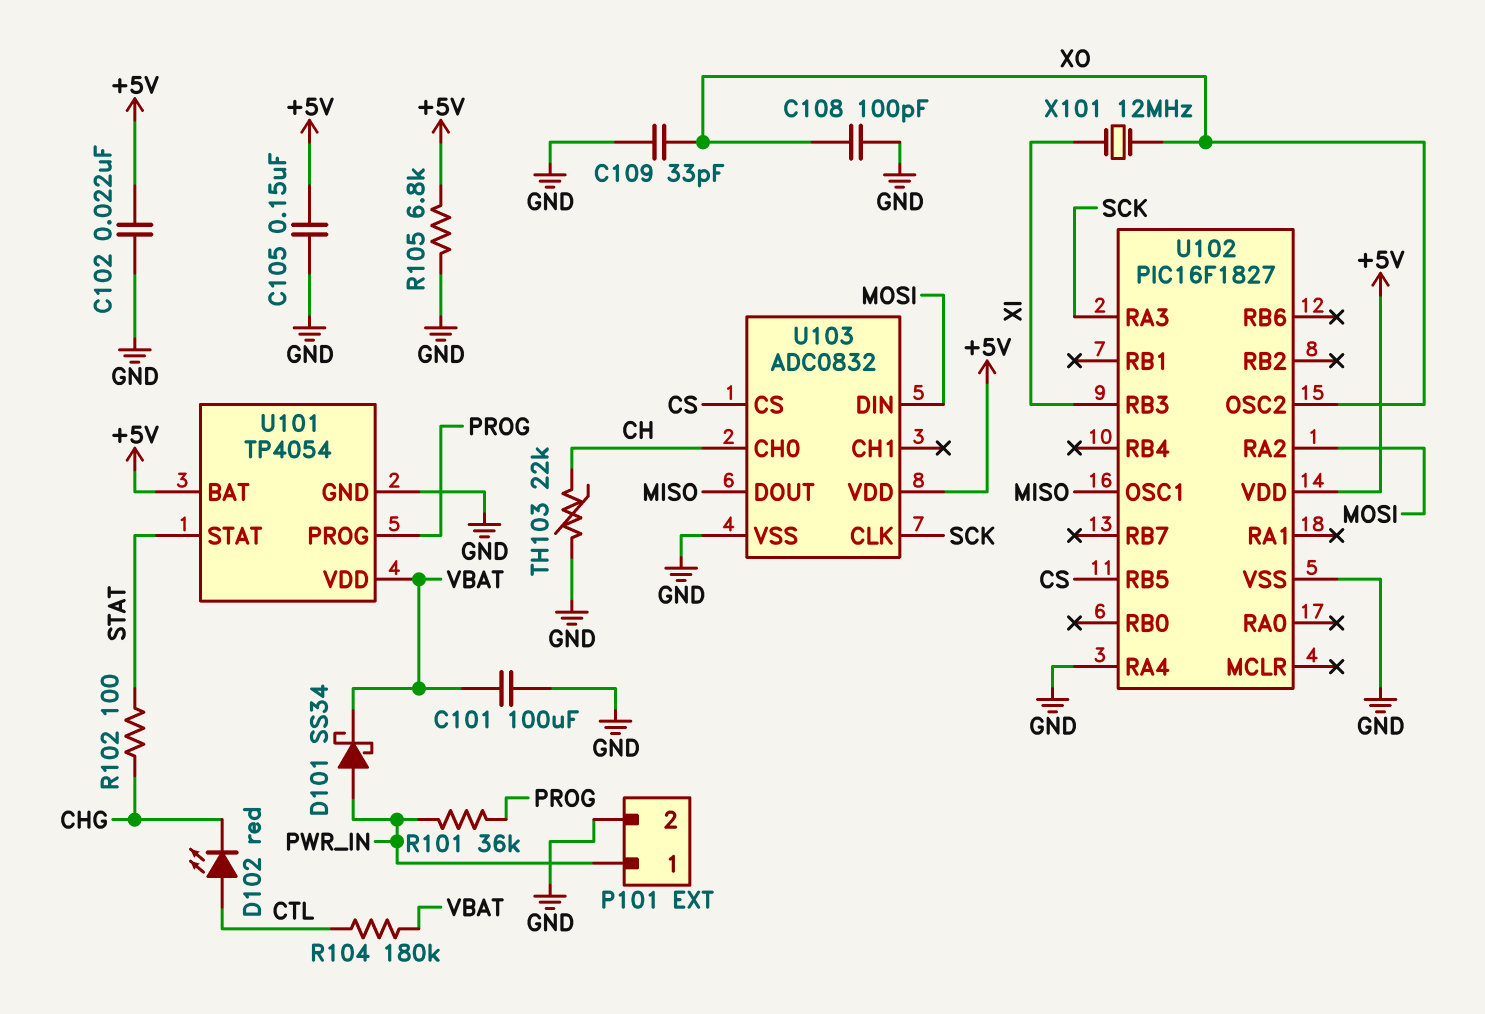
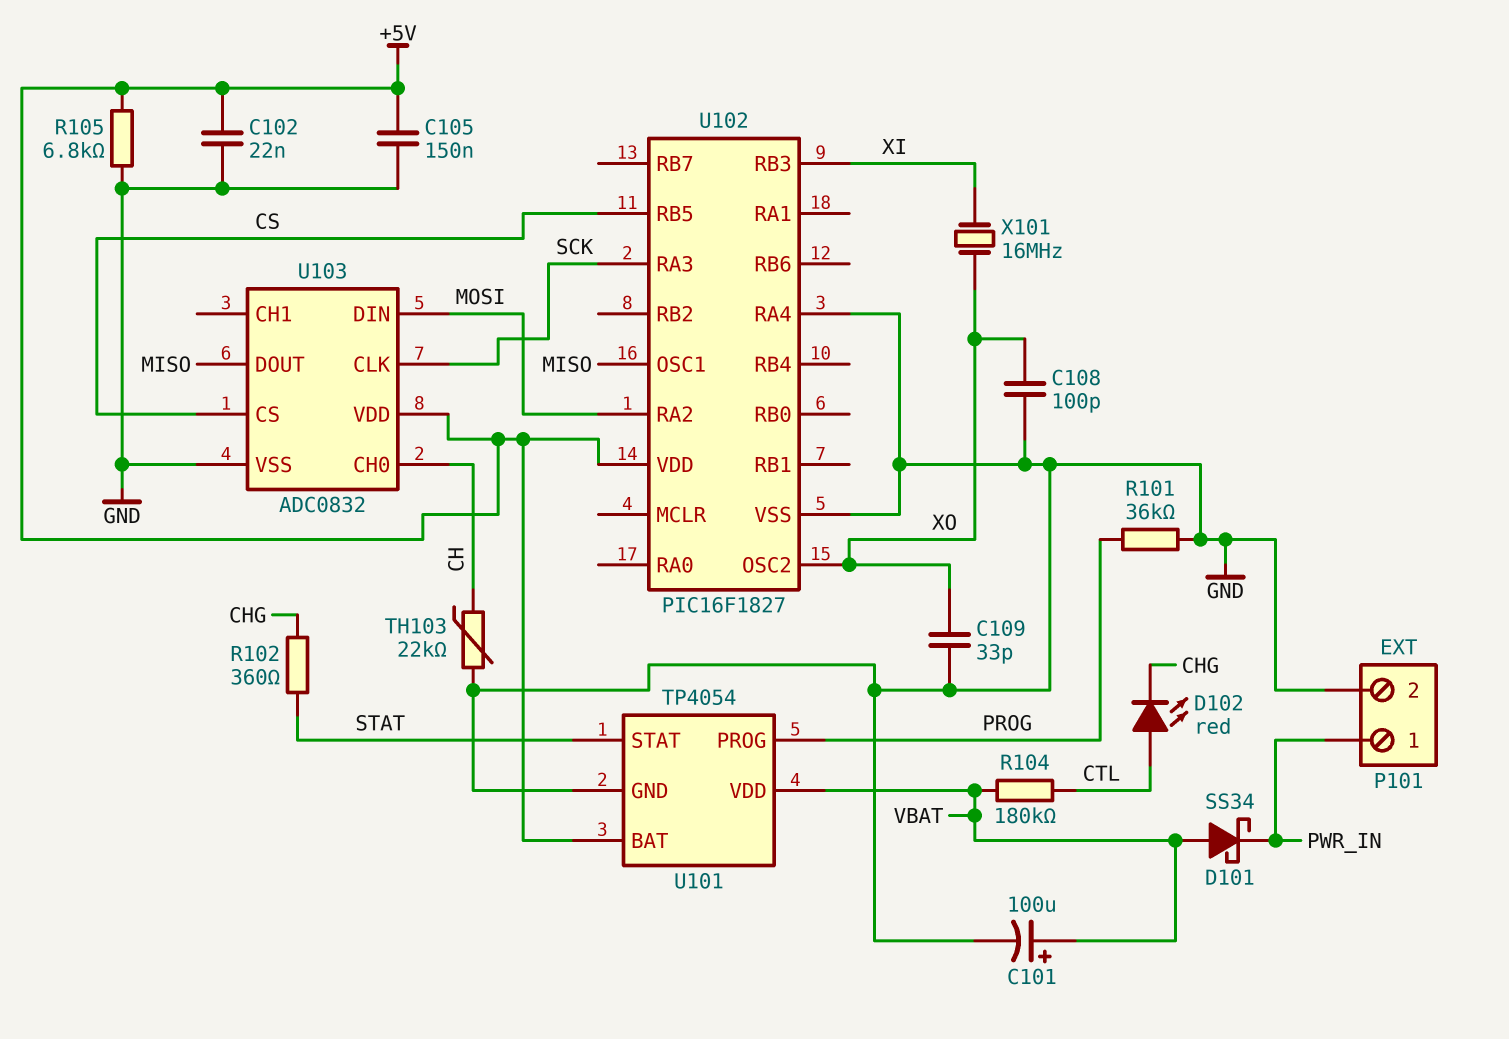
C101: 100uF (GND, VBAT) -> 100uF (plus VBAT, minus GND)
D101: schottky SS34 (A PWR_IN, K VBAT) -> schottky SS34 (A VBAT, K PWR_IN)
R101: 36k (PROG, PWR_IN) -> 36k (GND, PROG)
R102: 100 (CHG, STAT) -> 360 (CHG, STAT)
X101: 12MHz (XI, XO) -> 16MHz (XI, XO)

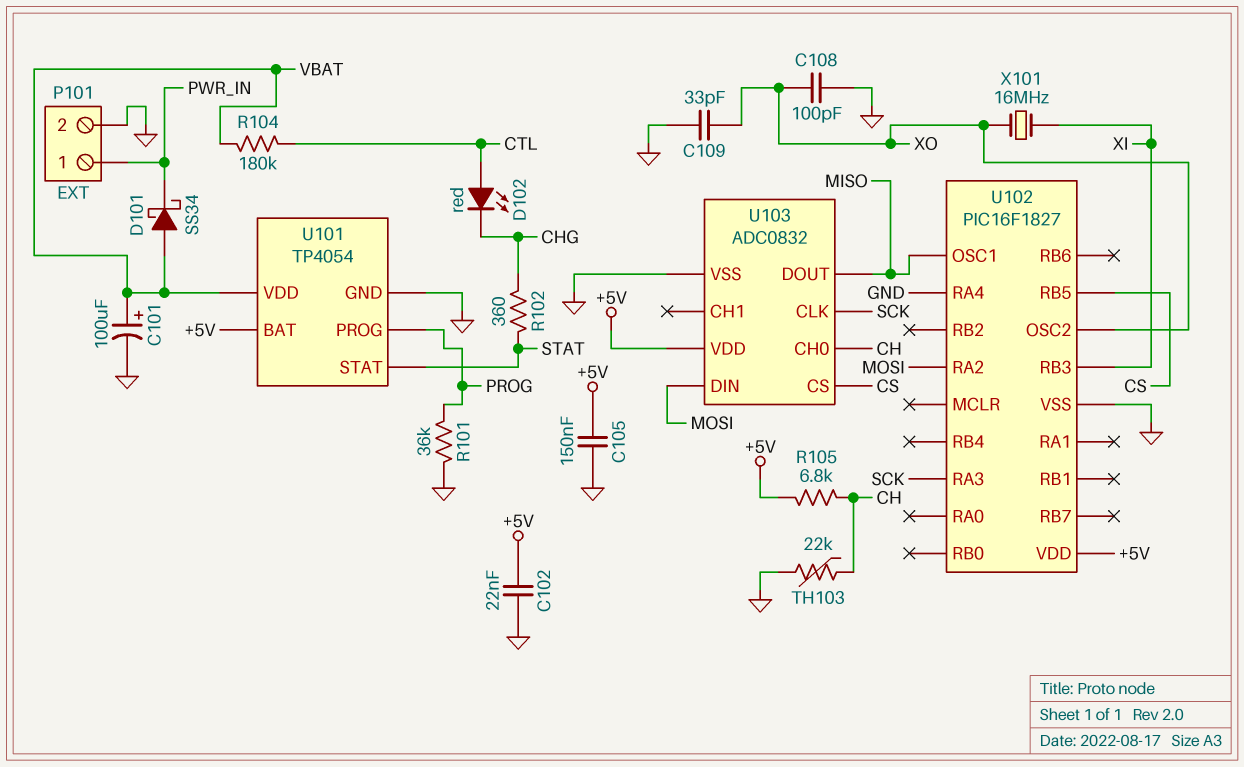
R105: 6.8k (+5V, GND) -> 6.8k (+5V, CH)

